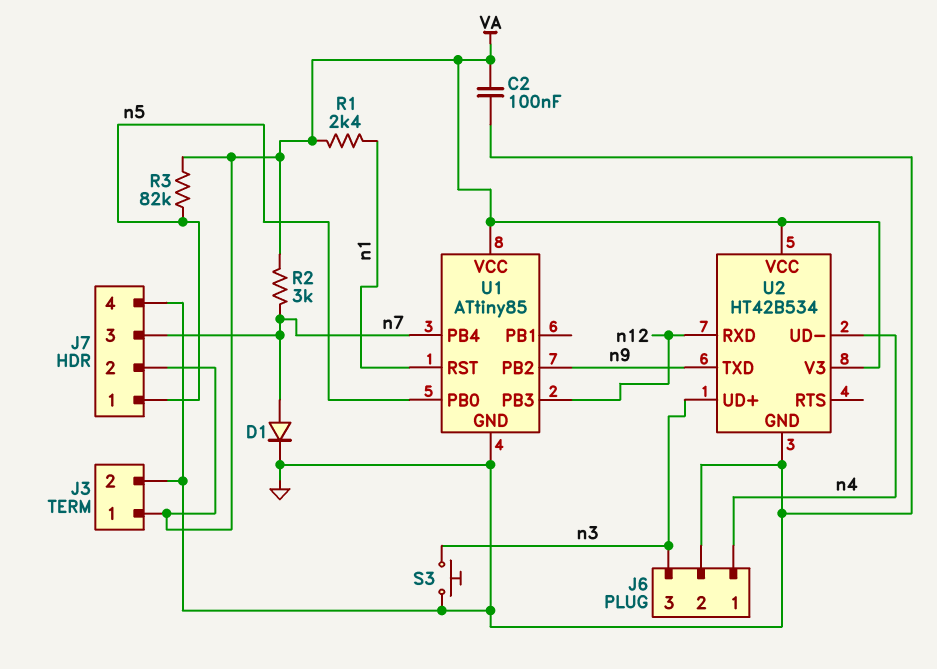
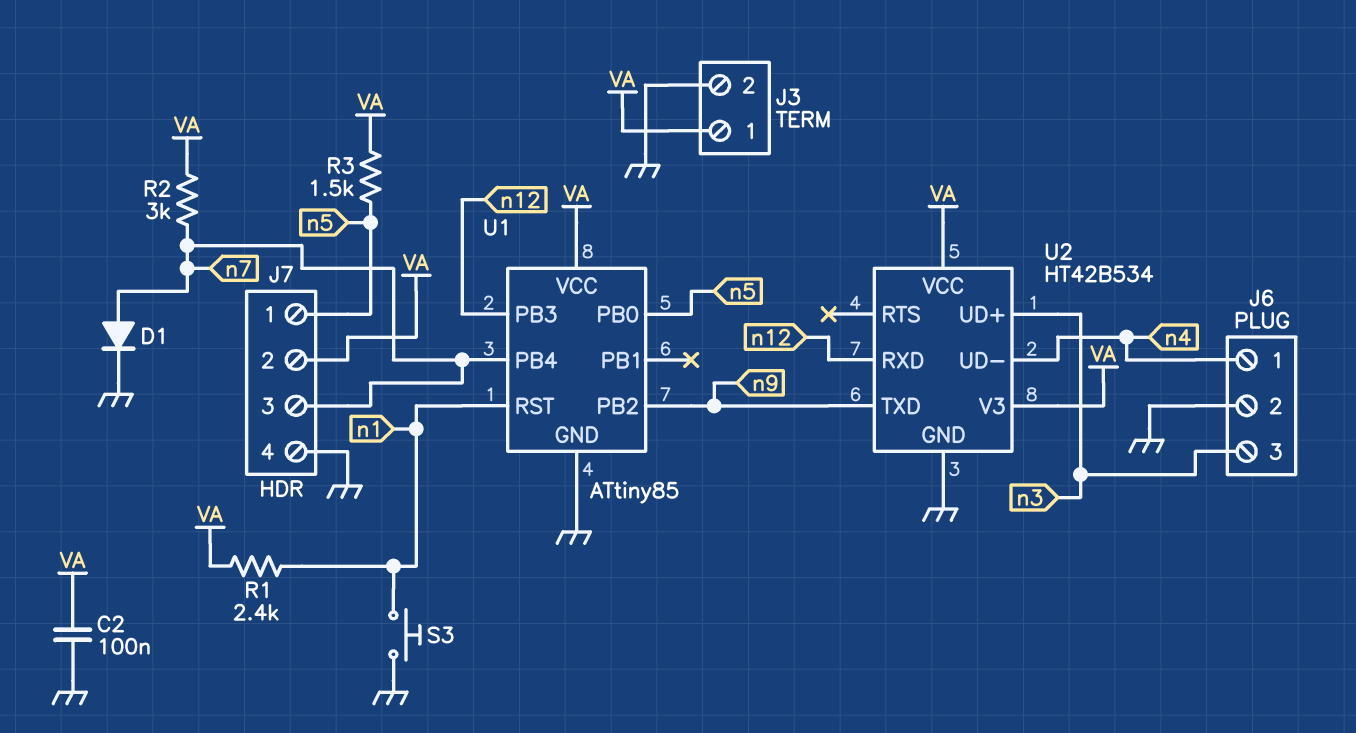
R3: 82k (VA, n5) -> 1.5k (VA, n5)
S3: button (GND, n3) -> button (GND, n1)

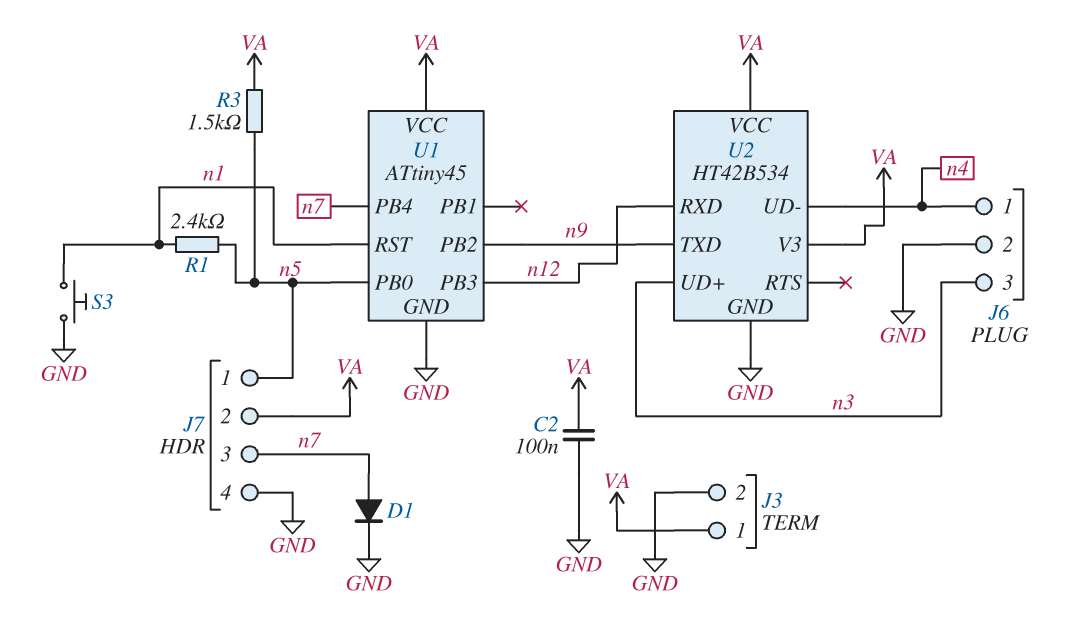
R1: 2.4k (VA, n1) -> 2.4k (n1, n5)
R2: 3k (VA, n7) -> none
U1: ATtiny85 -> ATtiny45

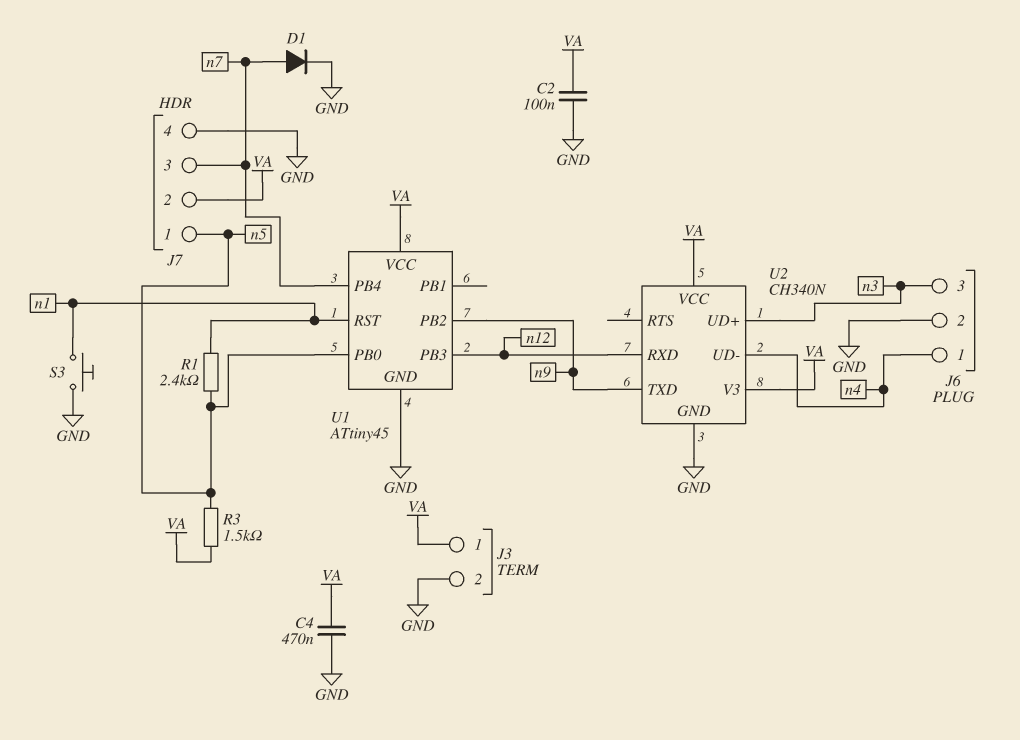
C4: none -> 470nF (GND, VA)
U2: HT42B534 -> CH340N

